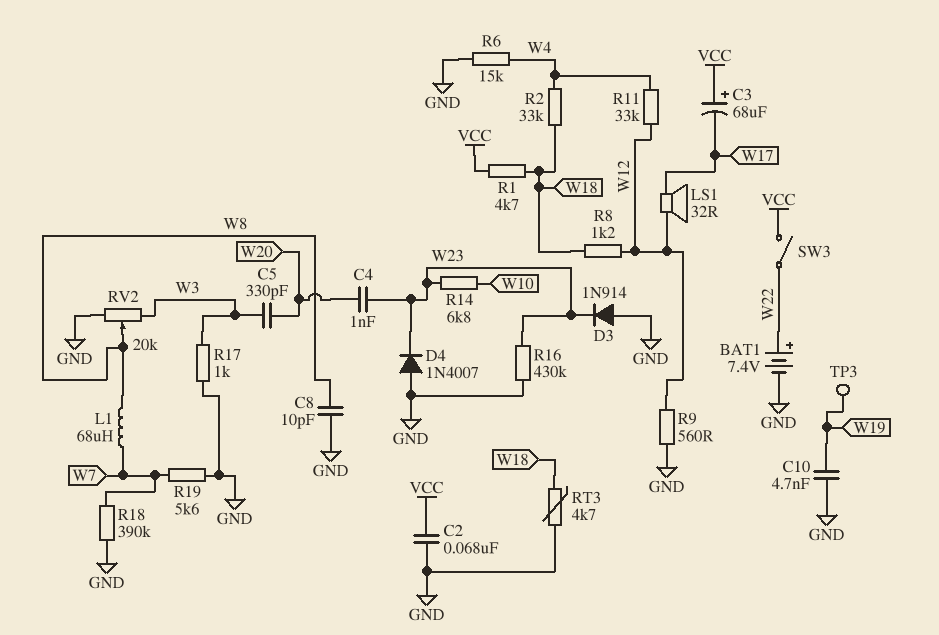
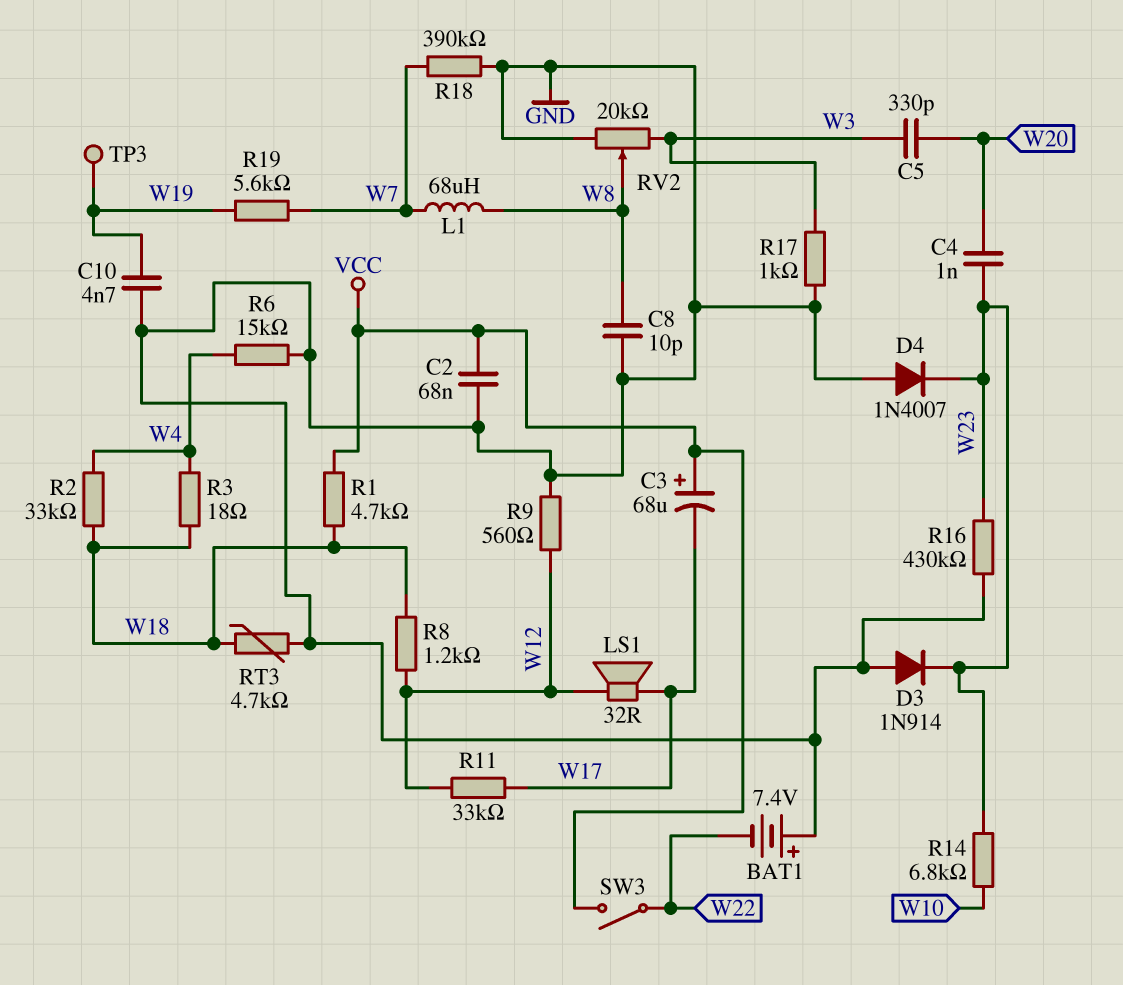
BAT1: 7.4V (plus W22, minus GND) -> 7.4V (plus GND, minus W22)
R3: none -> 18 (W4, W18)
R11: 33k (W4, W12) -> 33k (W12, W17)
R19: 5.6k (GND, W7) -> 5.6k (W7, W19)

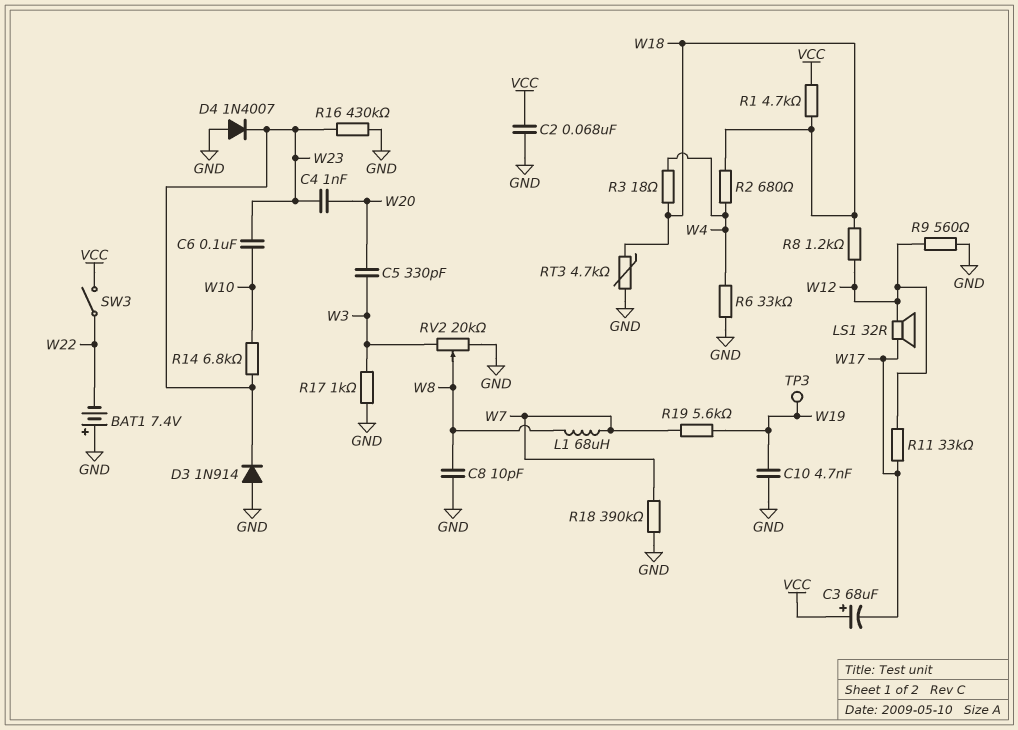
C6: none -> 100nF (W10, W23)
R2: 33k (W4, W18) -> 680 (W4, W18)
R6: 15k (GND, W4) -> 33k (GND, W4)

